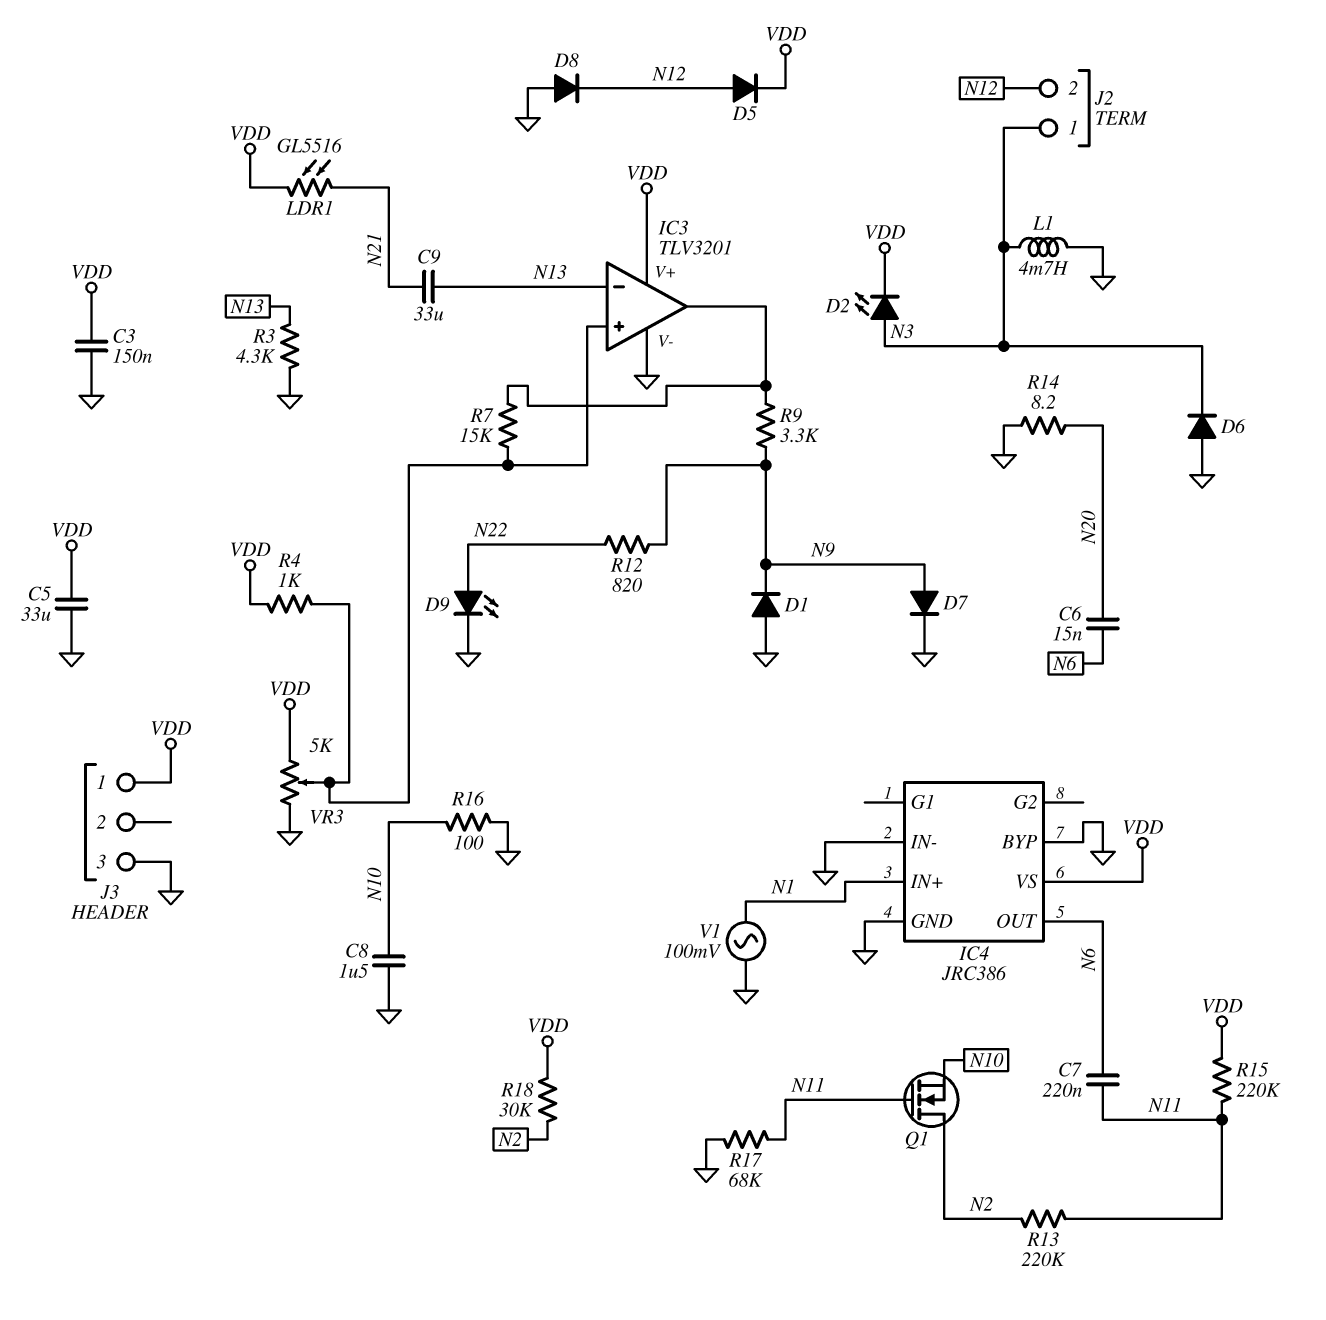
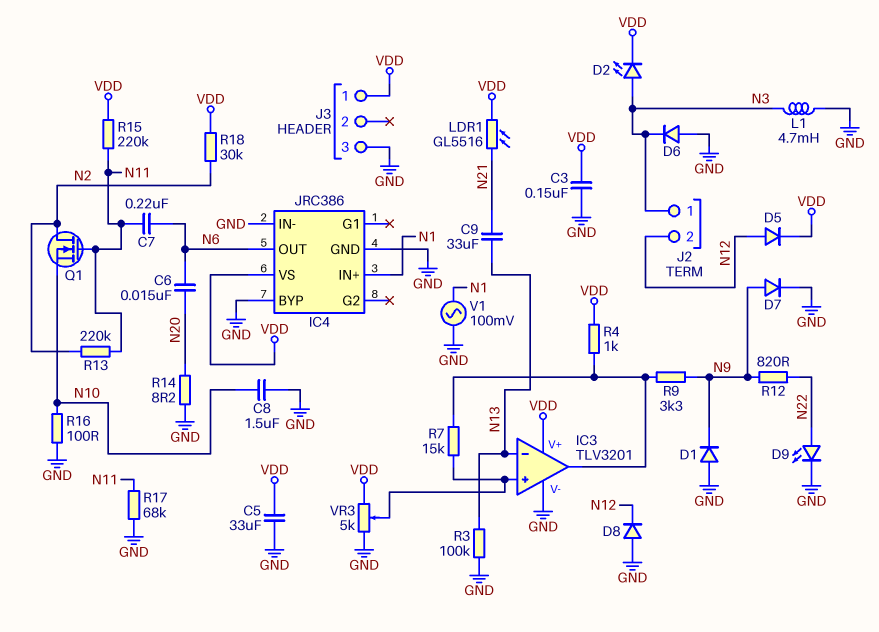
R3: 4.3k (GND, N13) -> 100k (GND, N13)
R4: 1k (IC3/in+, VDD) -> 1k (IC3/out, VDD)

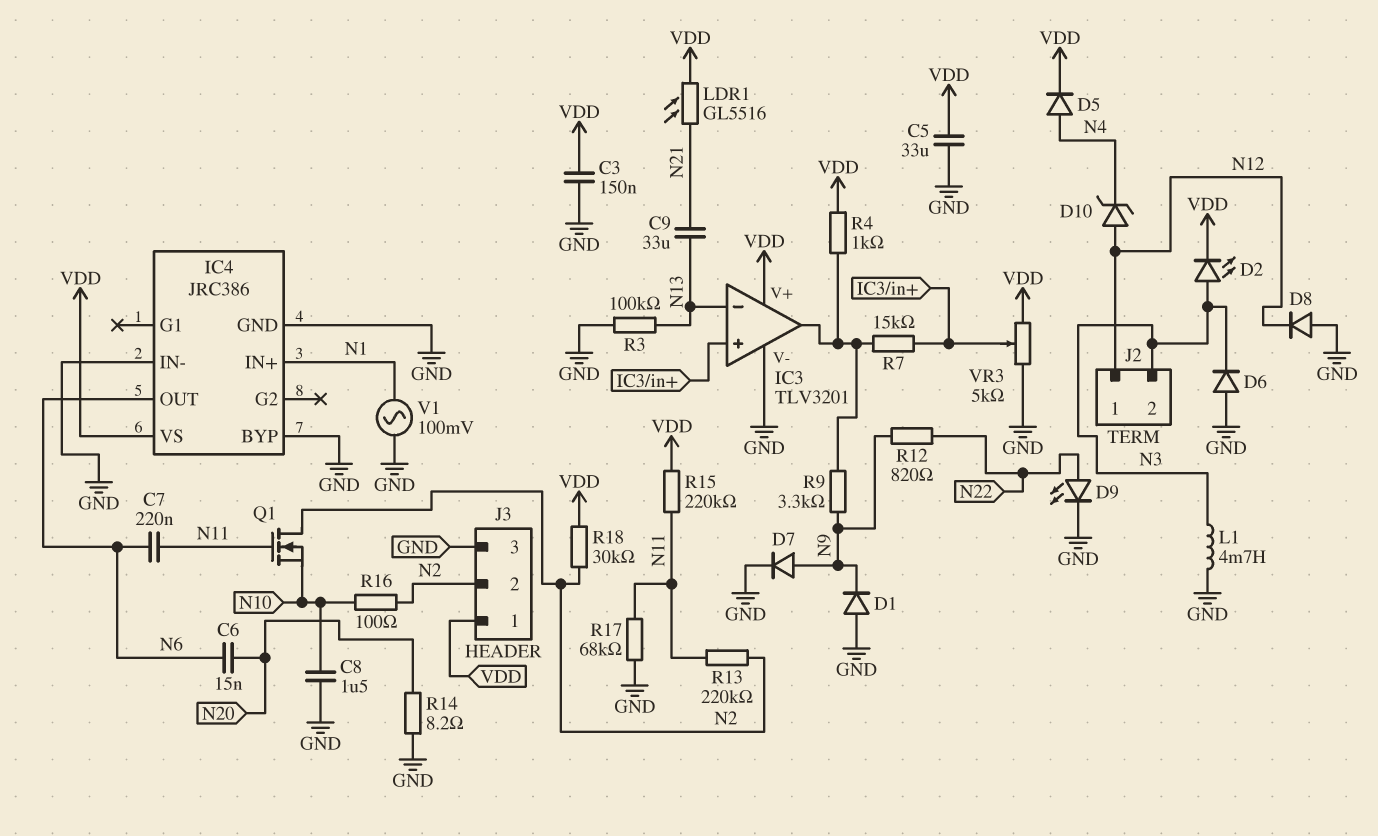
D5: diode (A N12, K VDD) -> diode (A N4, K VDD)
D10: none -> zener (A N12, K N4)
J2 pin 1: N3 -> N12
J2 pin 2: N12 -> N3
J3 pin 2: none -> N2
R16: 100 (GND, N10) -> 100 (N2, N10)

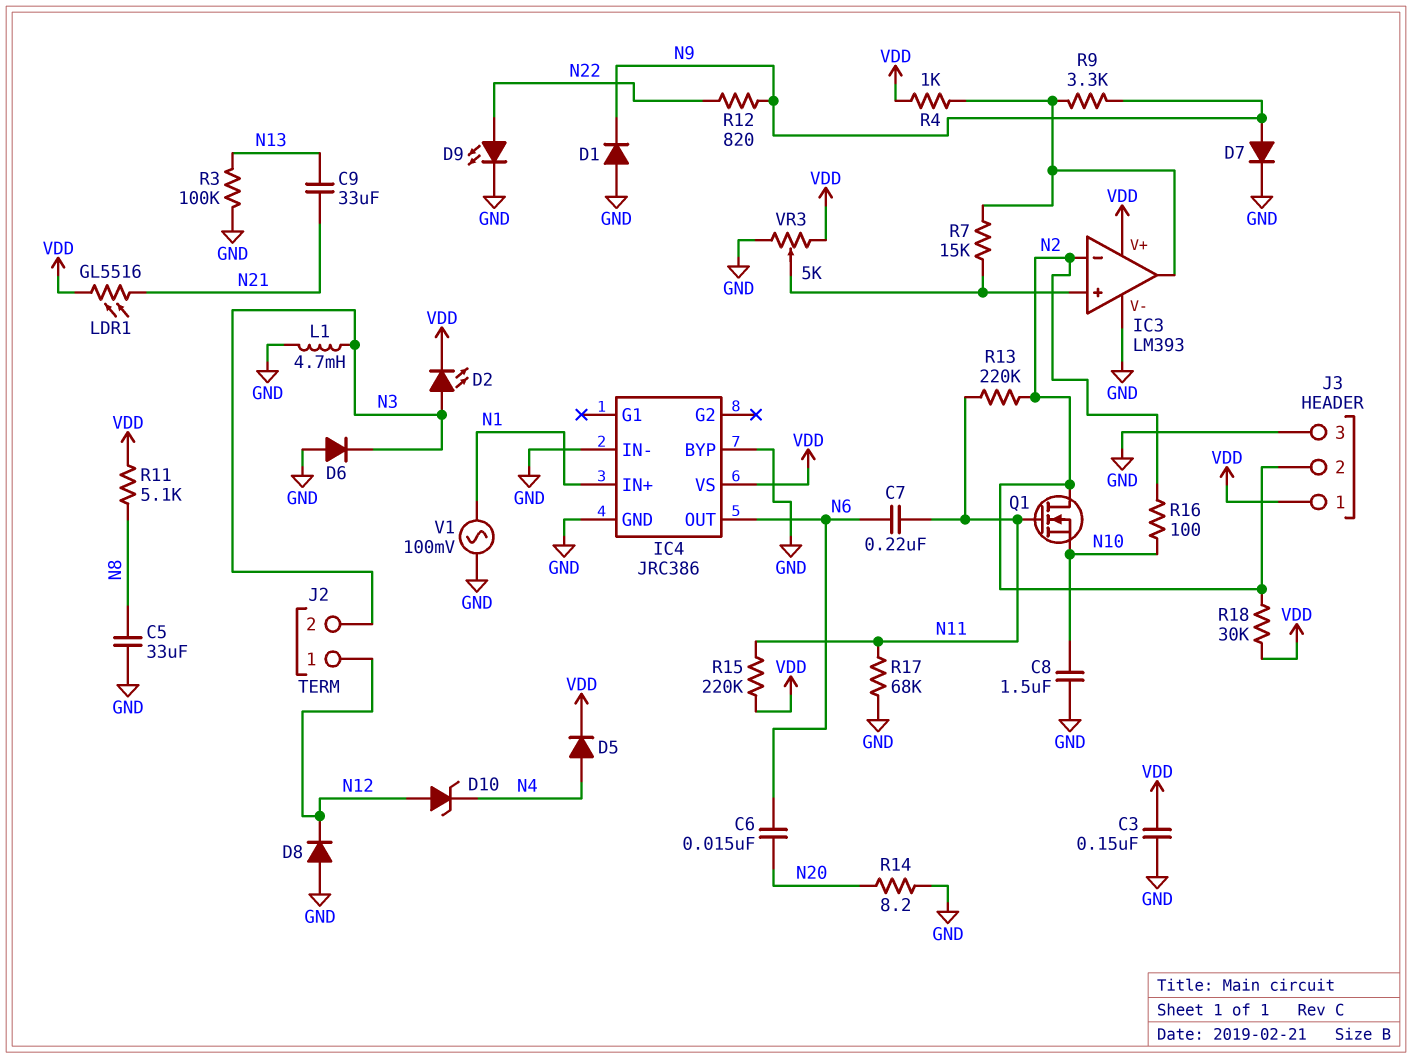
C5: 33uF (GND, VDD) -> 33uF (GND, N8)
IC3: TLV3201 -> LM393
IC3 pin in-: N13 -> N2
R11: none -> 5.1k (N8, VDD)

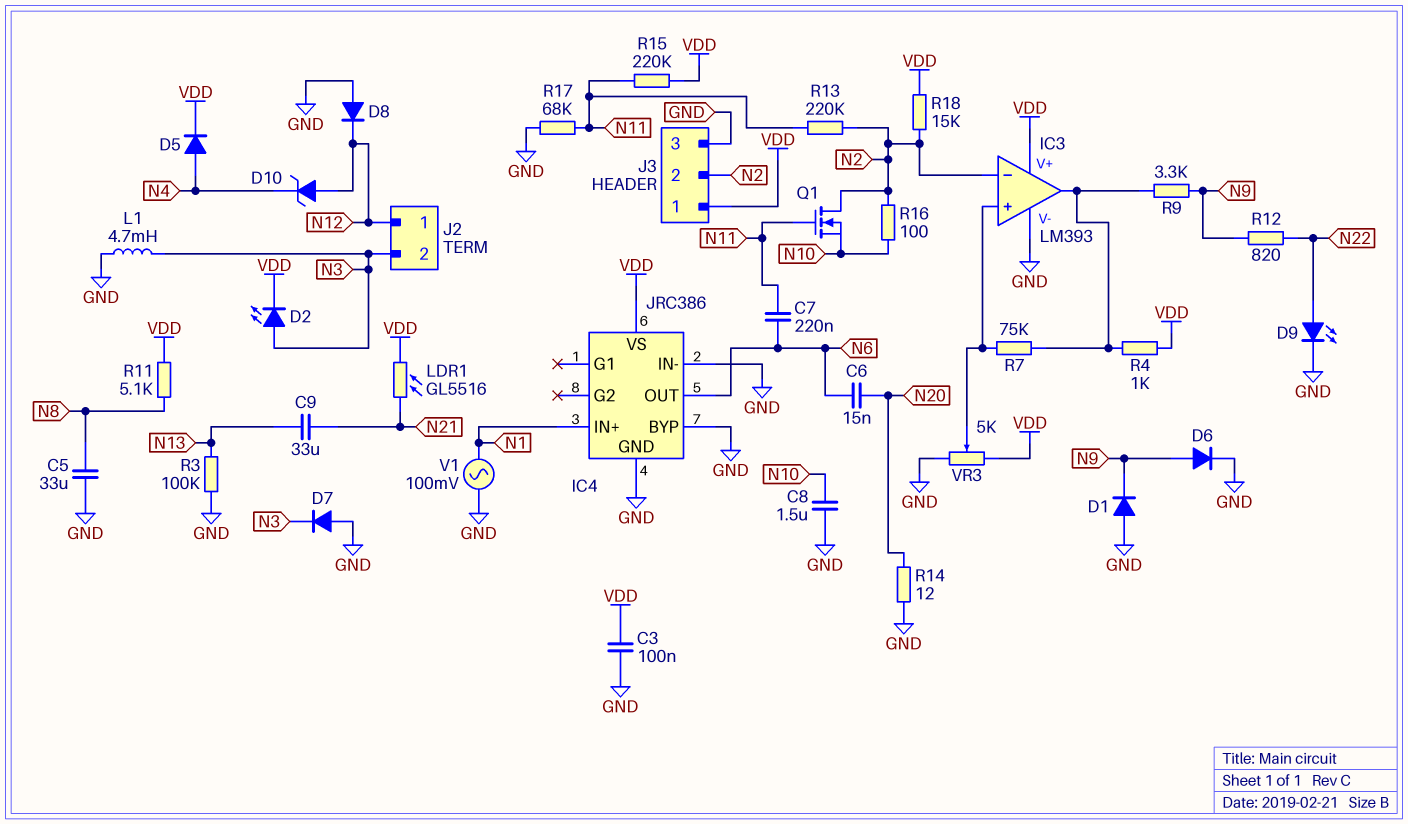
C3: 150nF (GND, VDD) -> 100nF (GND, VDD)
D6: diode (A GND, K N3) -> diode (A N9, K GND)
D7: diode (A N9, K GND) -> diode (A GND, K N3)
R7: 15k (IC3/in+, IC3/out) -> 75k (IC3/in+, IC3/out)
R14: 8.2 (GND, N20) -> 12 (GND, N20)
R18: 30k (N2, VDD) -> 15k (N2, VDD)

